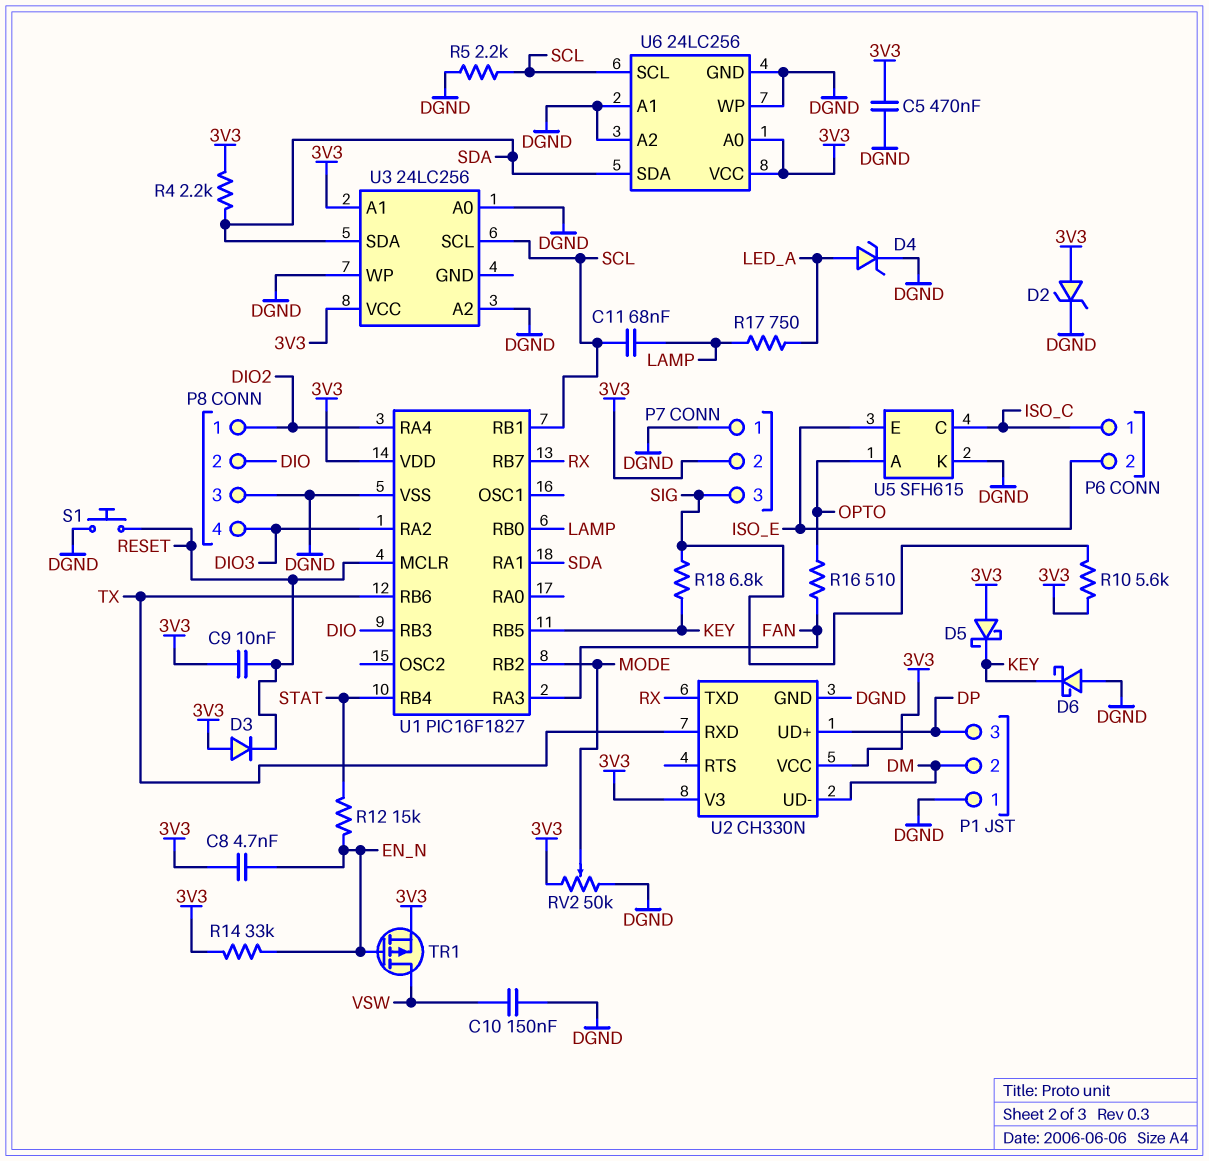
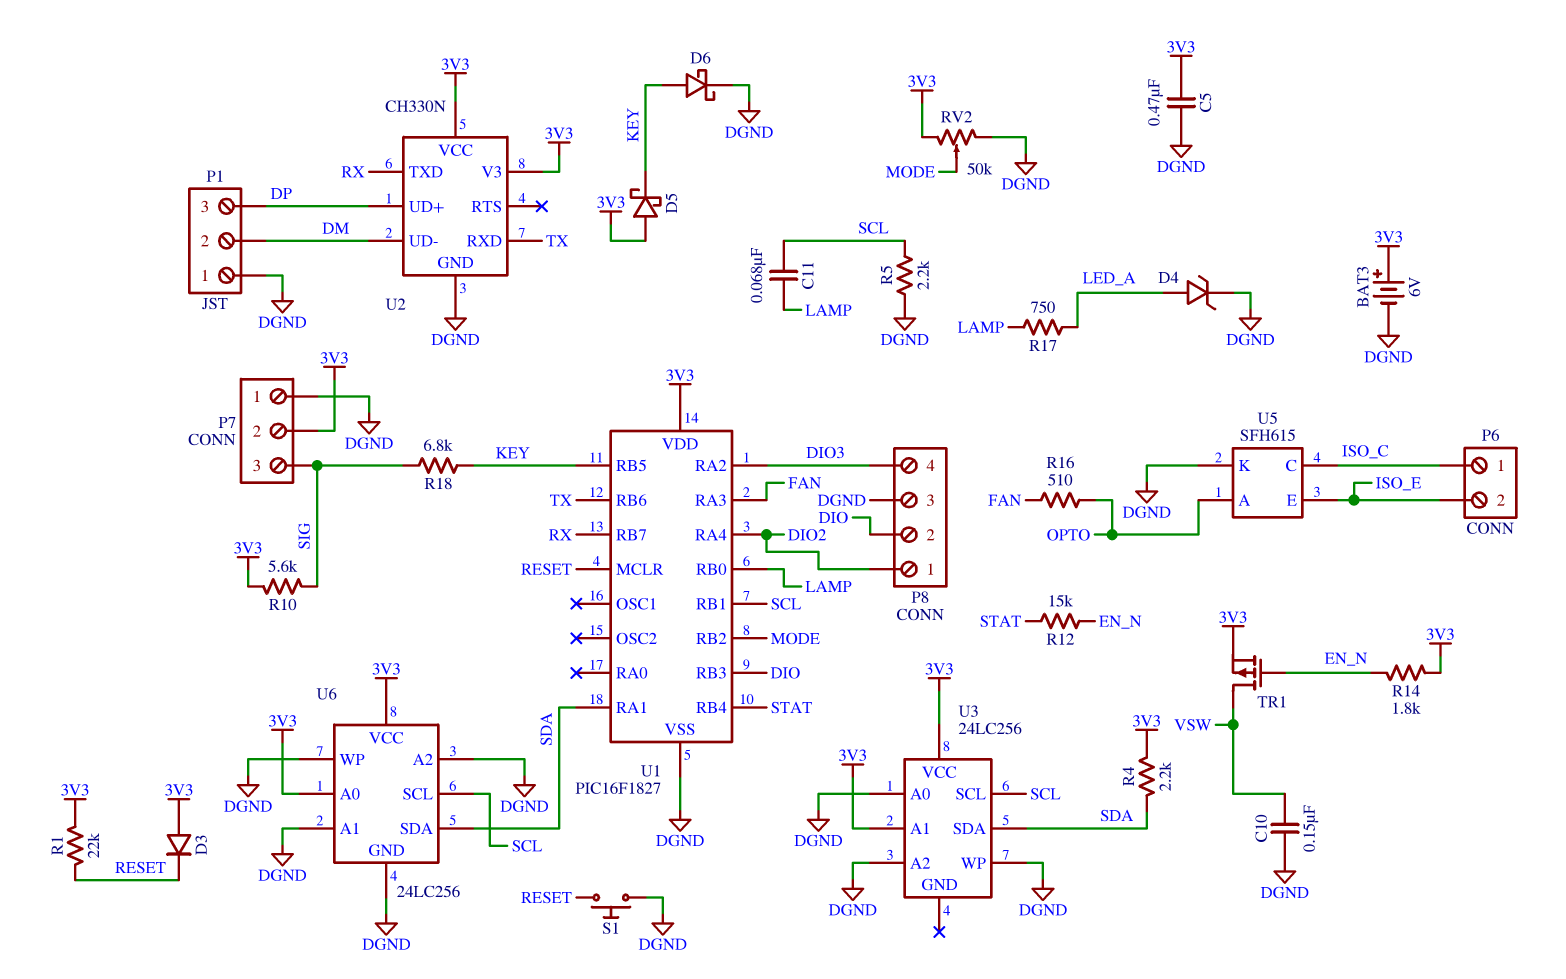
BAT3: none -> 6V (plus 3V3, minus DGND)
C8: 4.7nF (3V3, EN_N) -> none
C9: 10nF (3V3, RESET) -> none
D2: zener (A 3V3, K DGND) -> none
D6: schottky (A DGND, K KEY) -> schottky (A KEY, K DGND)
R1: none -> 22k (3V3, RESET)
R14: 33k (3V3, EN_N) -> 1.8k (3V3, EN_N)

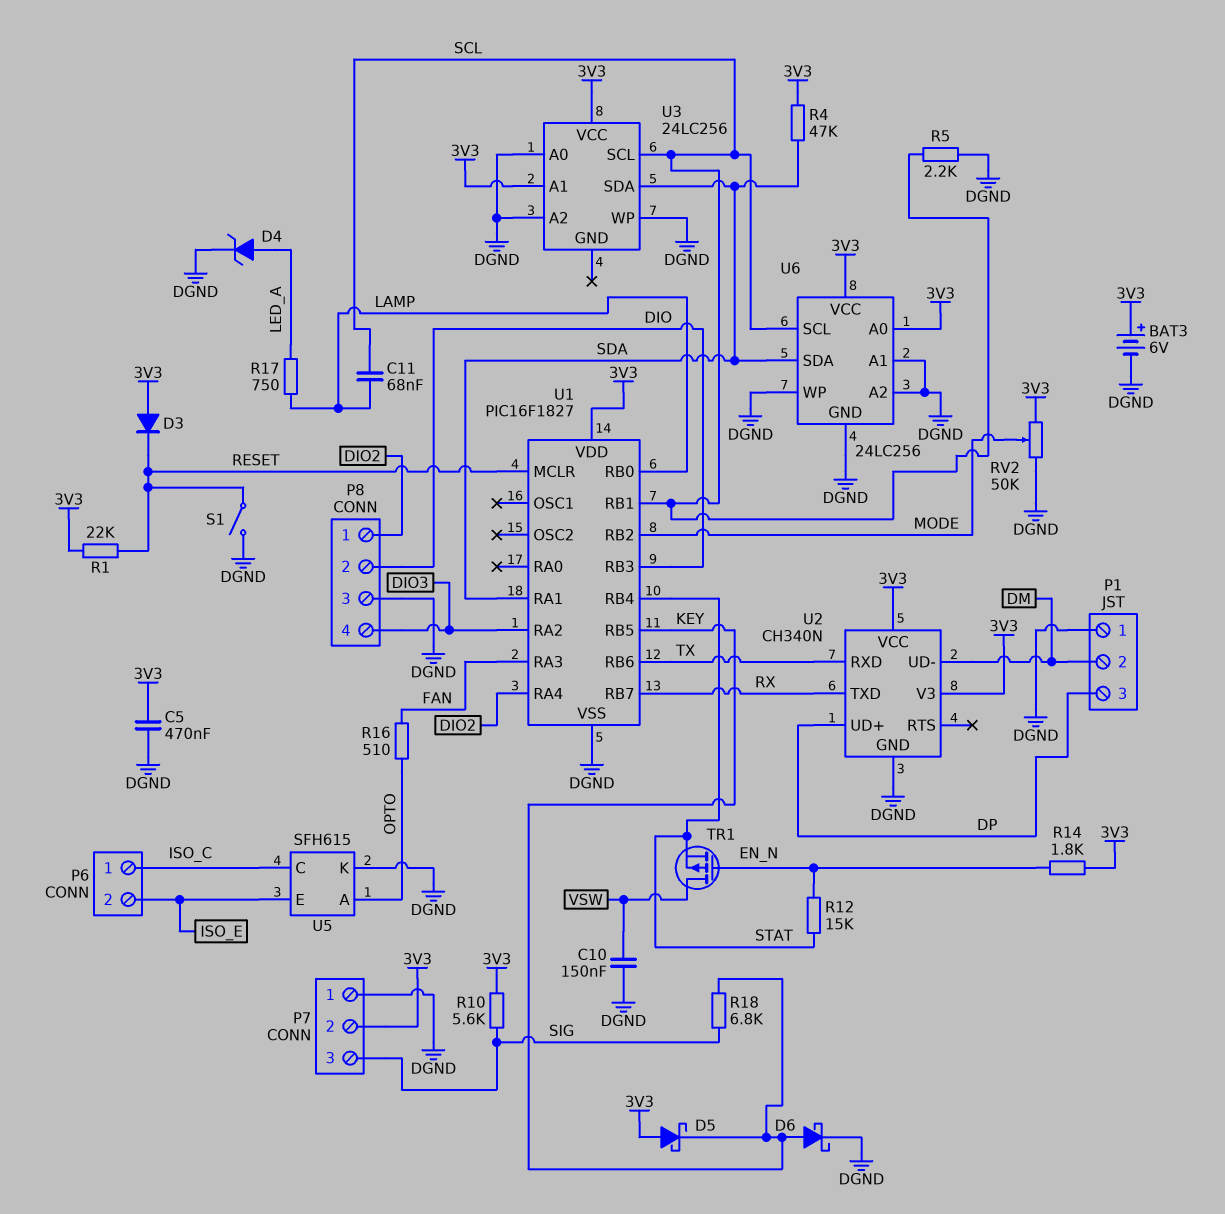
R4: 2.2k (3V3, SDA) -> 47k (3V3, SDA)
S1: button (DGND, RESET) -> switch (DGND, RESET)
TR1: PMOS (G EN_N, D VSW, S 3V3) -> PMOS (G EN_N, D VSW, S STAT)
U2: CH330N -> CH340N

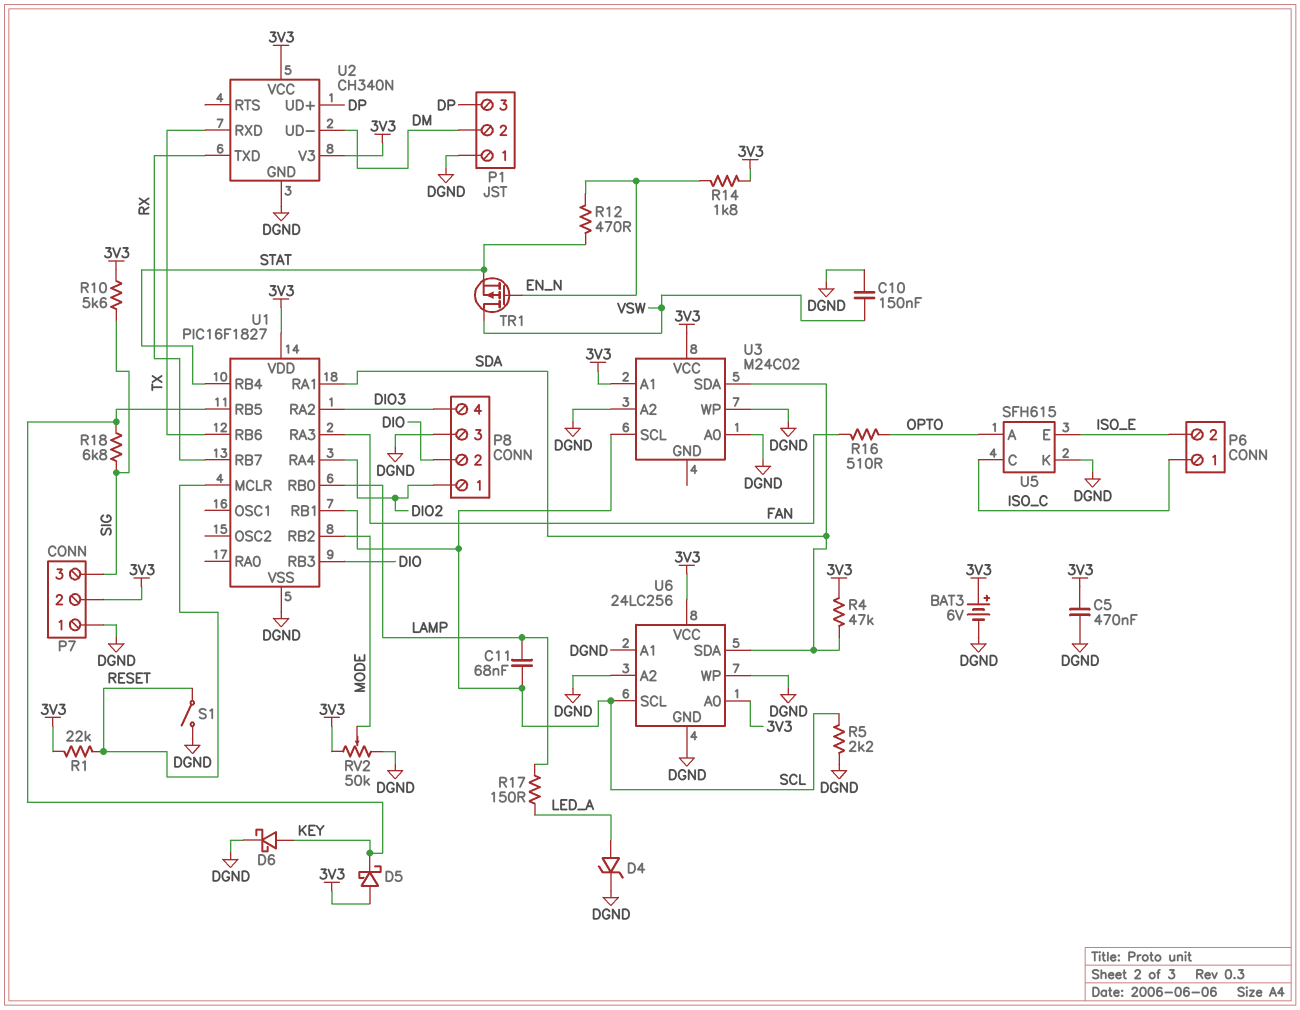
D3: diode (A 3V3, K RESET) -> none
R12: 15k (EN_N, STAT) -> 470 (EN_N, STAT)
R17: 750 (LAMP, LED_A) -> 150 (LAMP, LED_A)
U3: 24LC256 -> M24C02

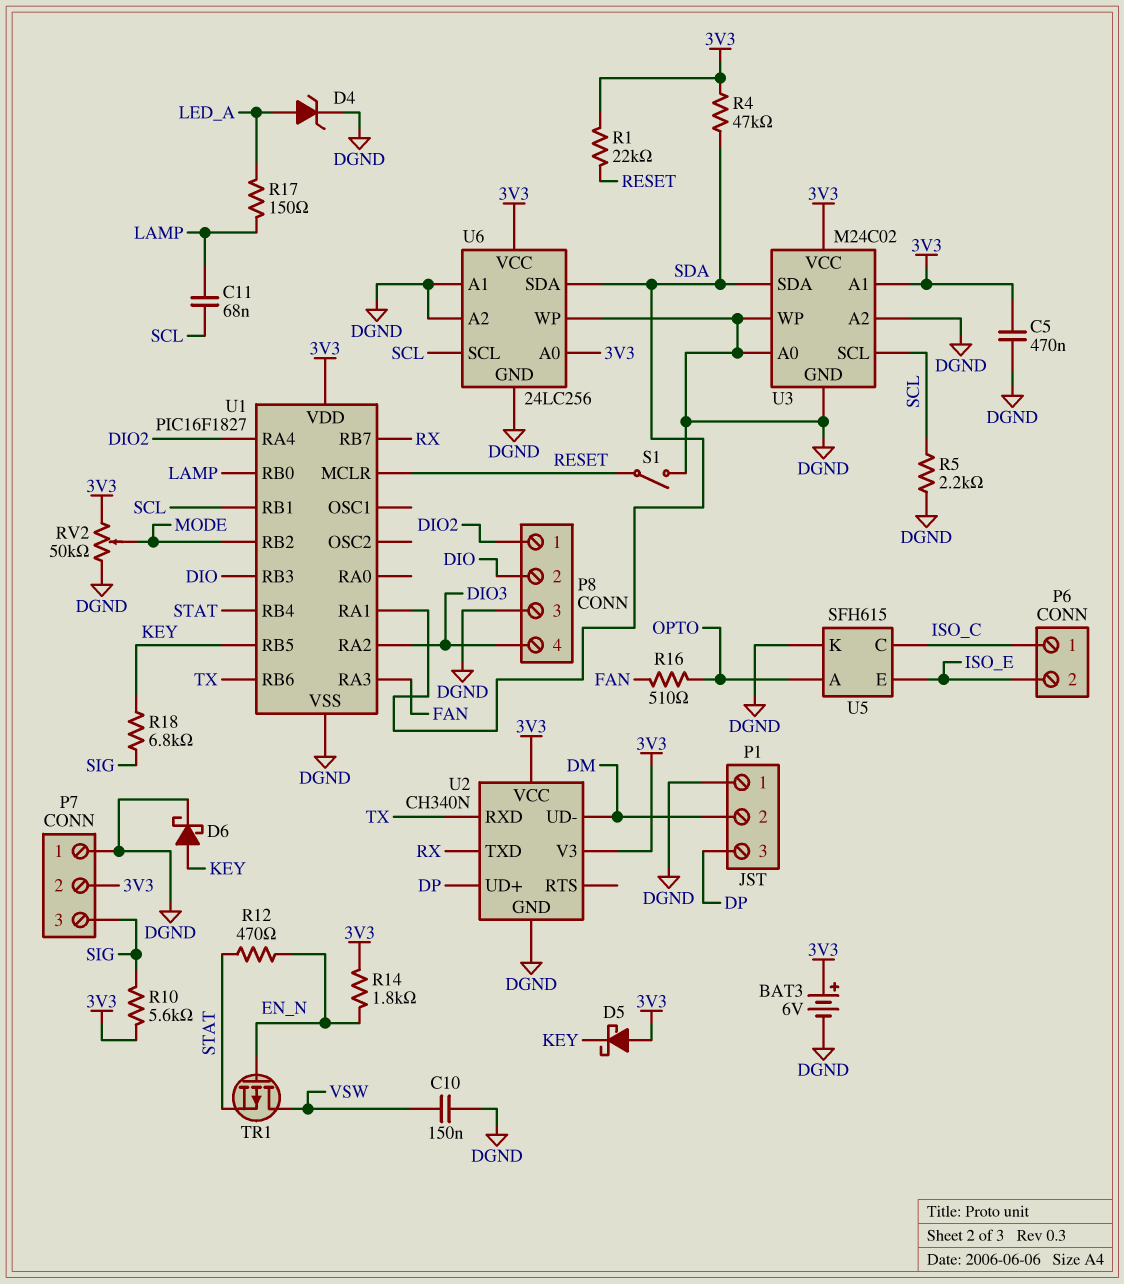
U3 pin GND: none -> DGND

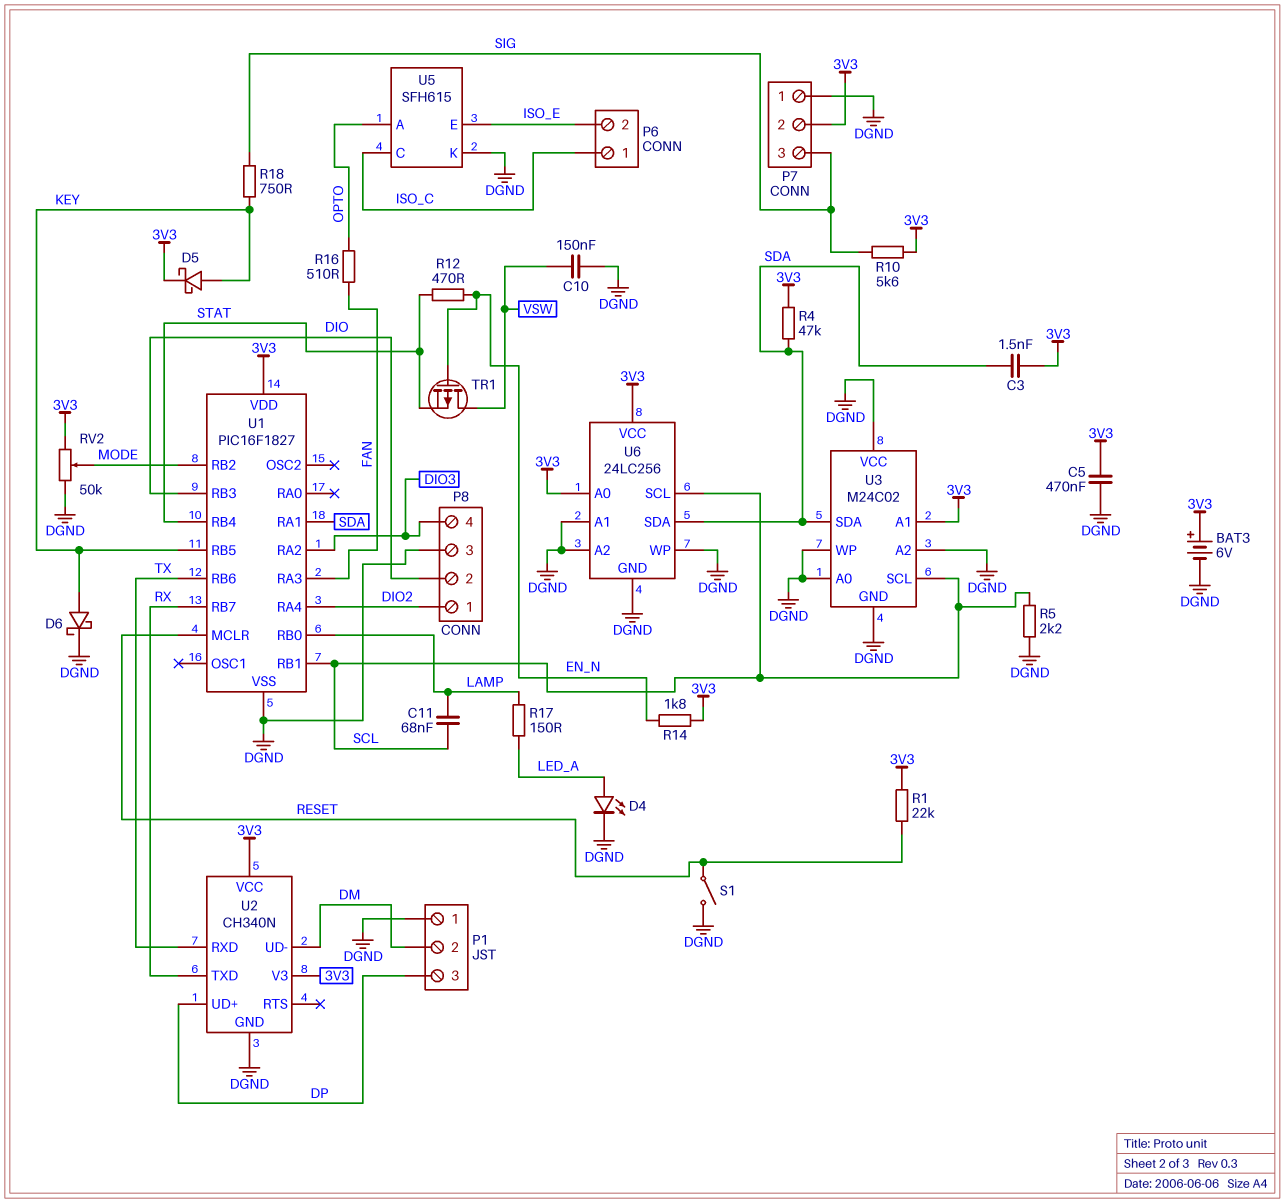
C3: none -> 1.5nF (3V3, SDA)
D4: zener (A LED_A, K DGND) -> LED (A LED_A, K DGND)
D5: schottky (A 3V3, K KEY) -> schottky (A KEY, K 3V3)
R18: 6.8k (KEY, SIG) -> 750 (KEY, SIG)
U3 pin VCC: 3V3 -> DGND

